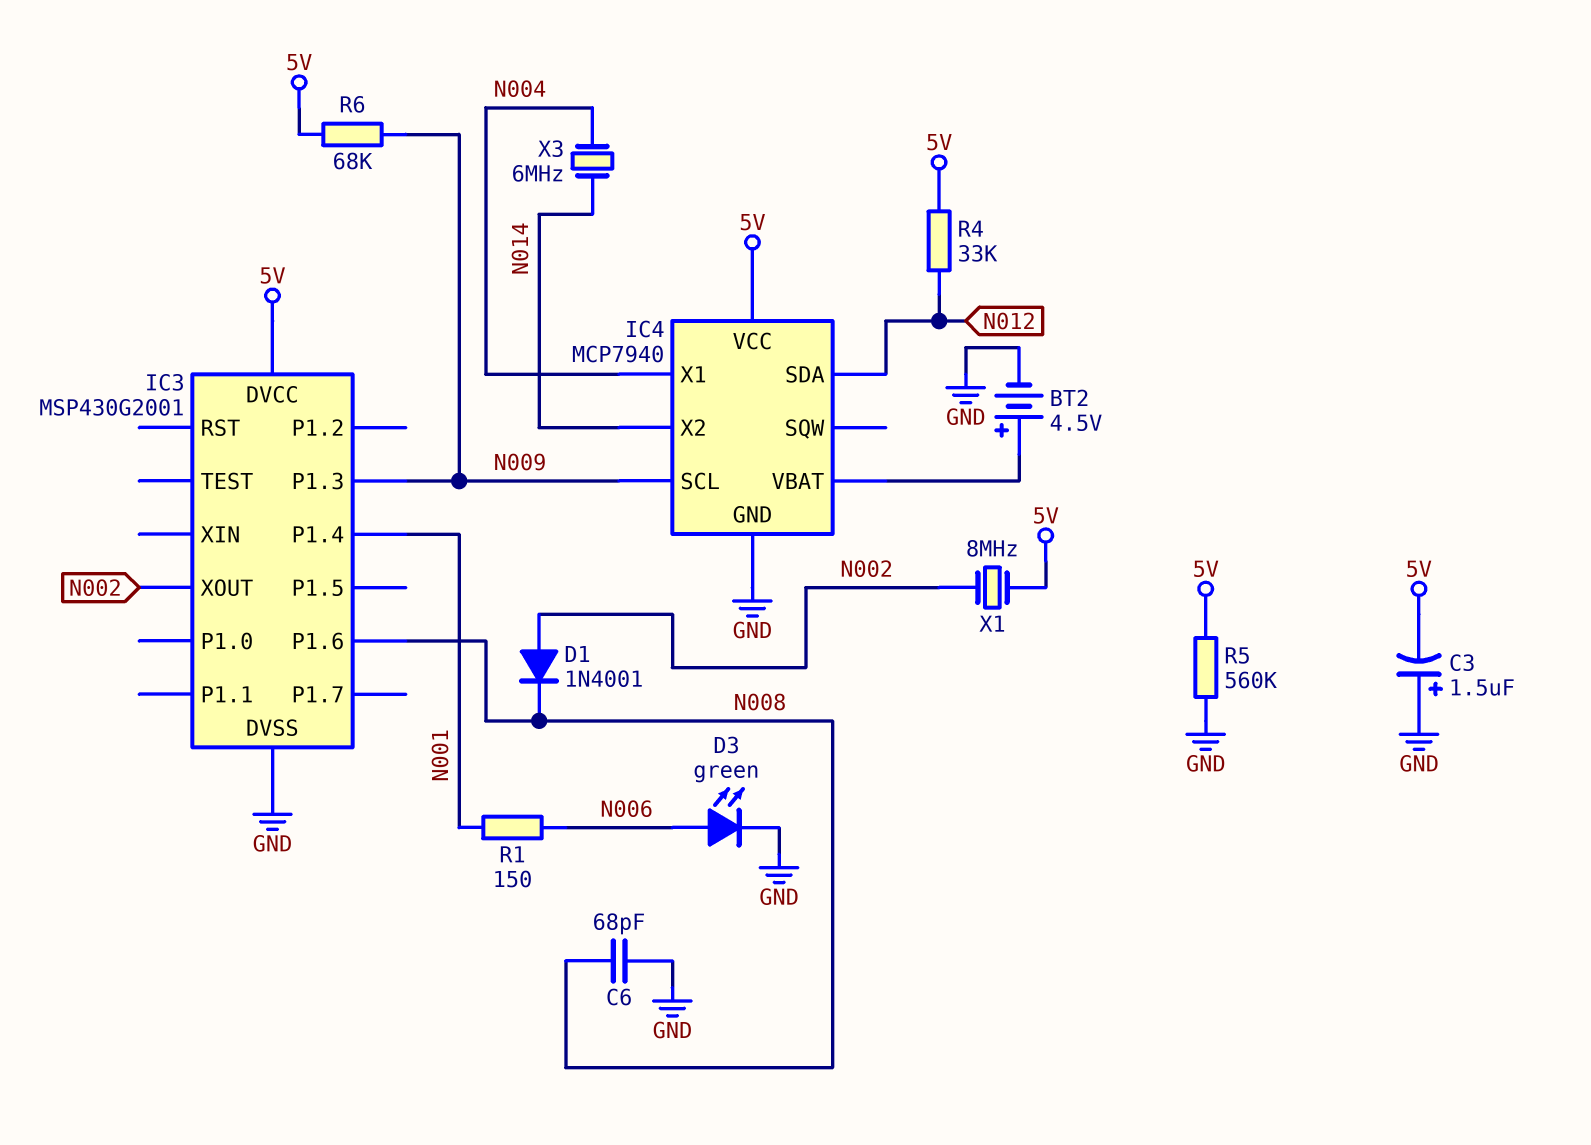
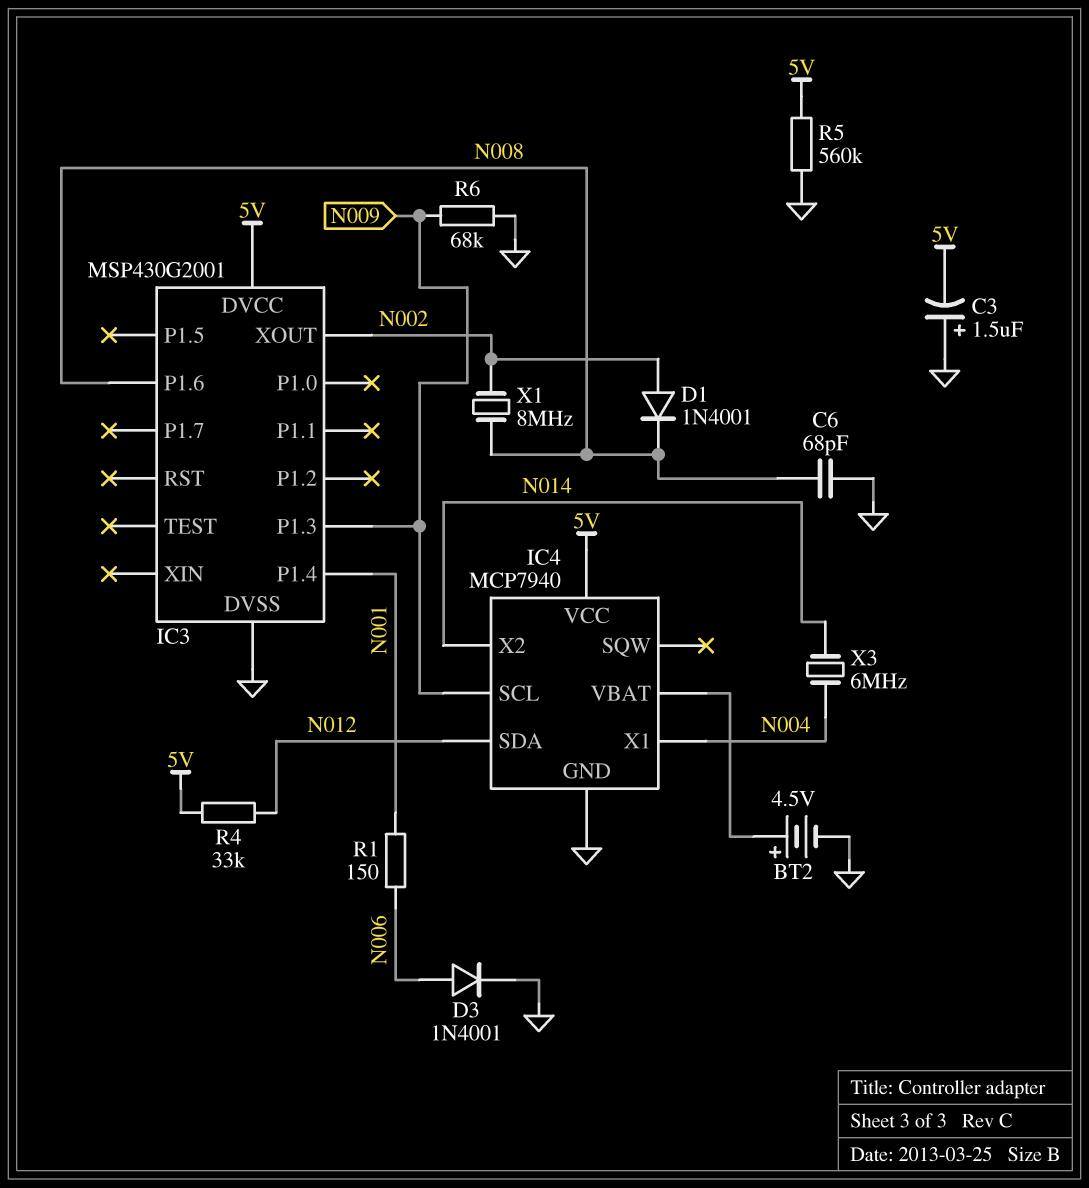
D3: LED green (A N006, K GND) -> diode 1N4001 (A N006, K GND)
R6: 68k (5V, N009) -> 68k (GND, N009)
X1: 8MHz (5V, N002) -> 8MHz (N002, N008)

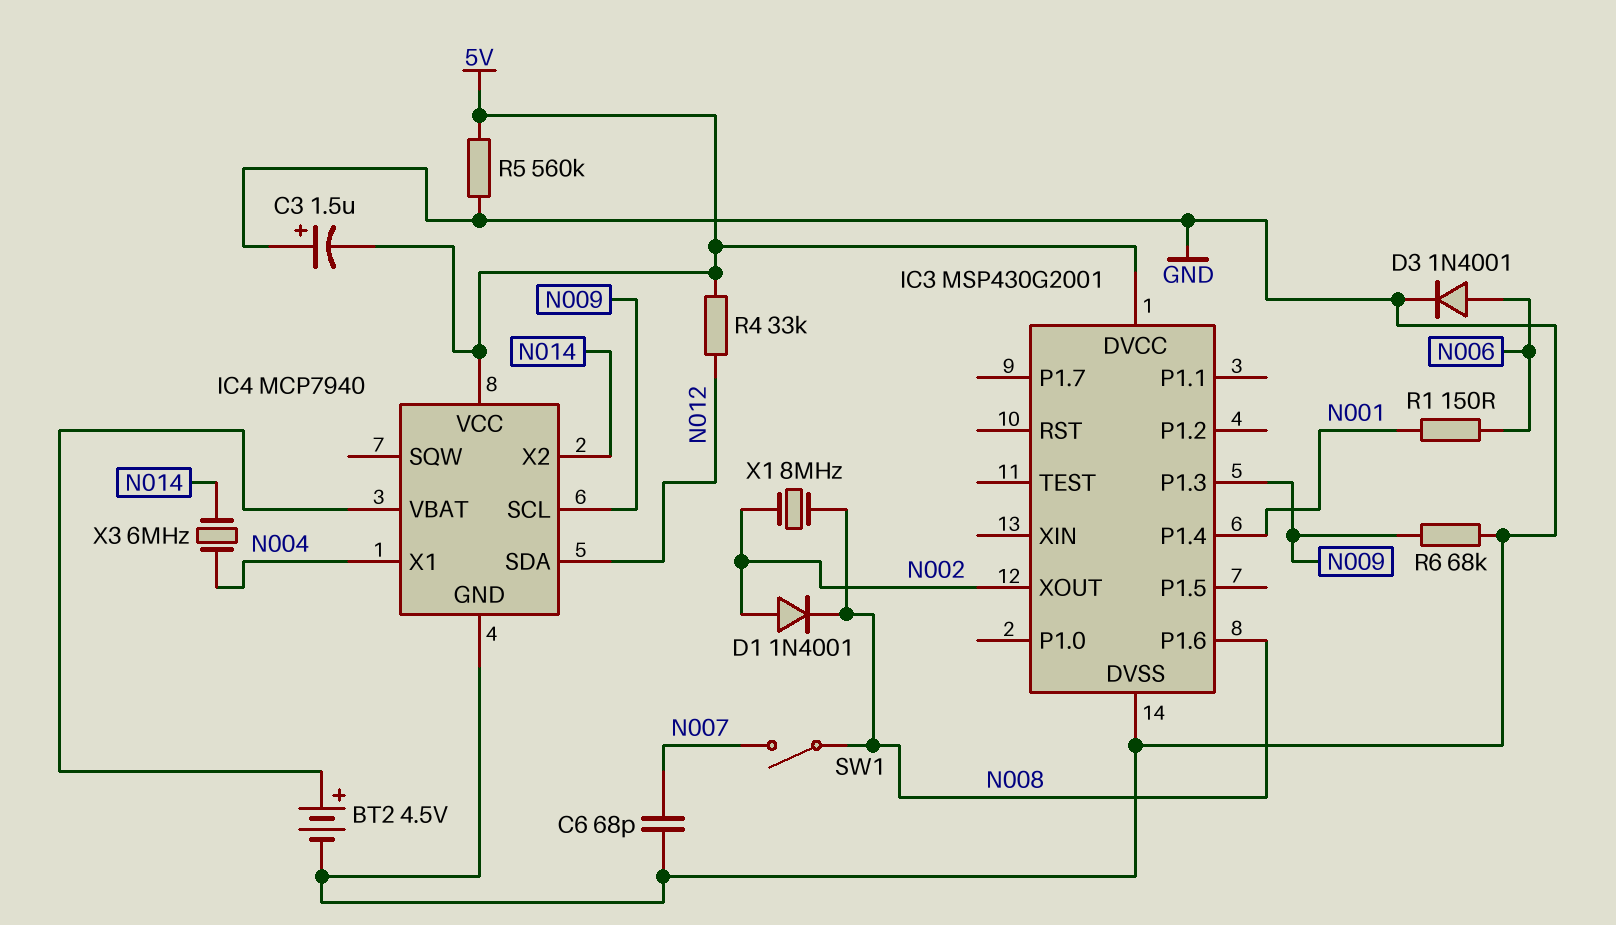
C6: 68pF (GND, N008) -> 68pF (GND, N007)
SW1: none -> switch (N007, N008)

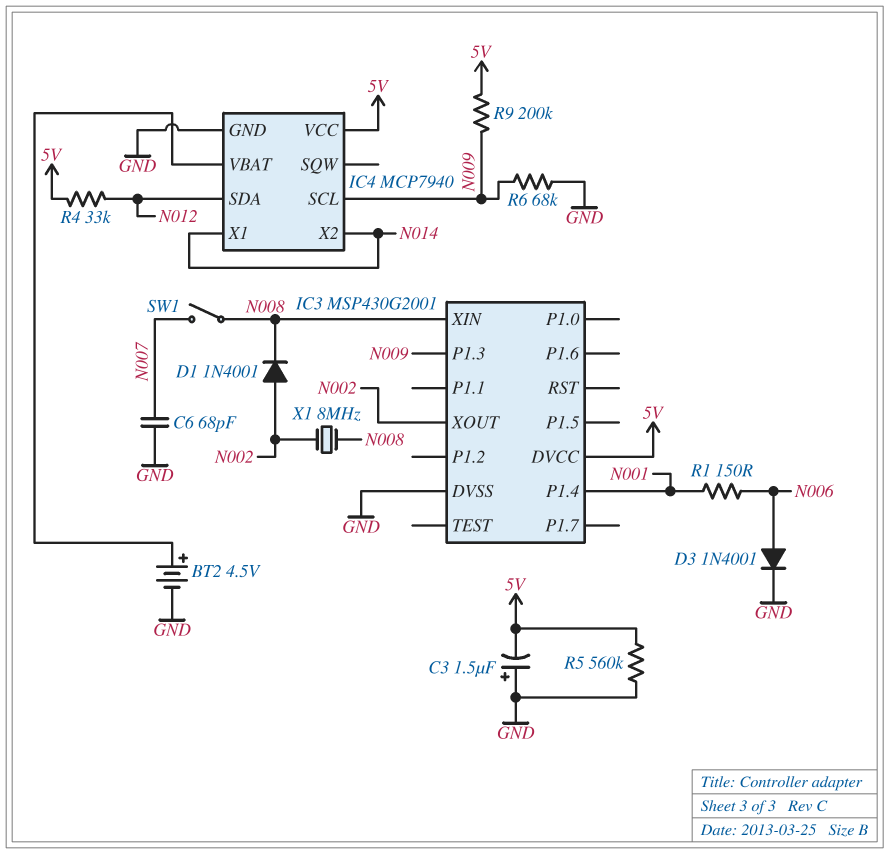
IC3 pin P1.6: N008 -> none
IC3 pin XIN: none -> N008
IC4 pin X1: N004 -> N014
R9: none -> 200k (5V, N009)
X3: 6MHz (N004, N014) -> none

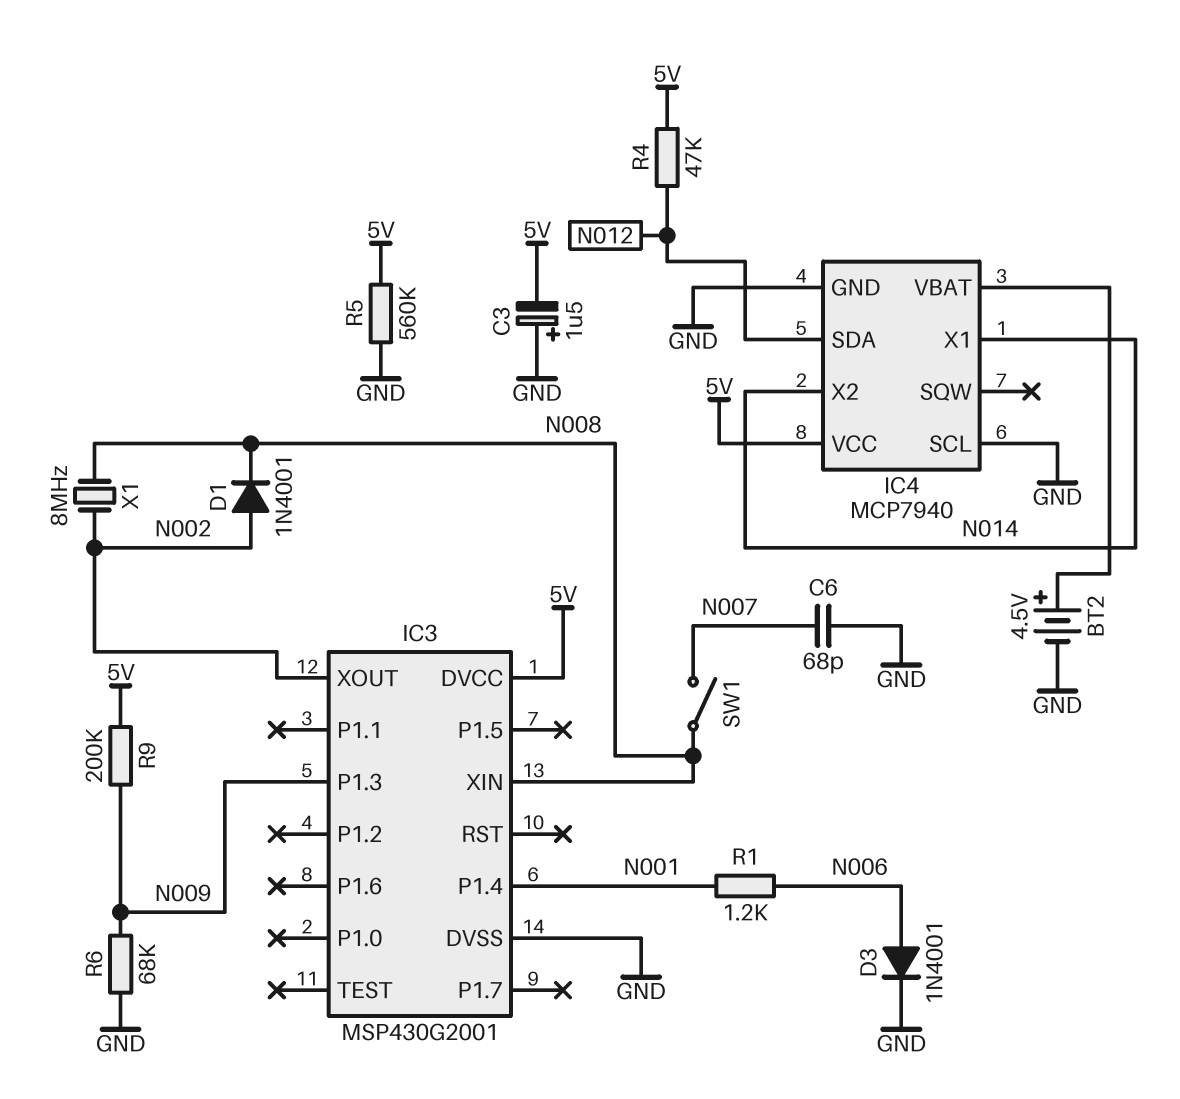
IC4 pin SCL: N009 -> GND
R1: 150 (N001, N006) -> 1.2k (N001, N006)
R4: 33k (5V, N012) -> 47k (5V, N012)

